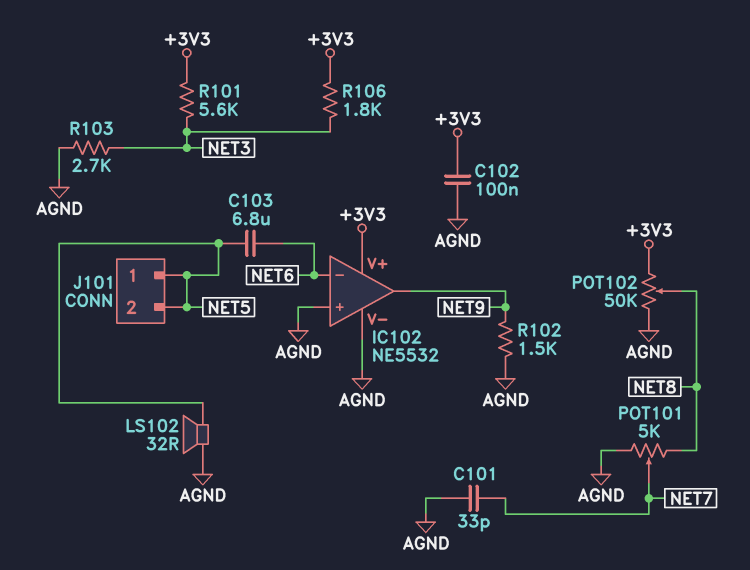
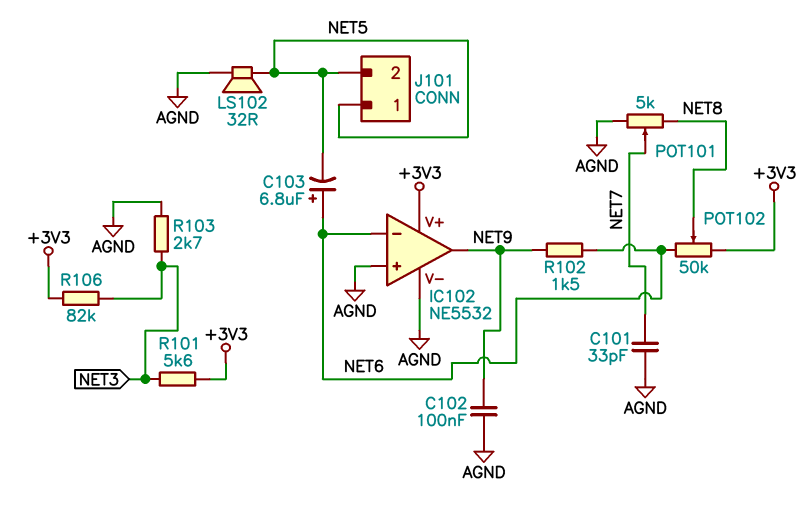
C102: 100nF (+3V3, AGND) -> 100nF (AGND, NET9)
C103: 6.8uF (NET5, NET6) -> 6.8uF (plus NET6, minus NET5)
POT102: 50k (+3V3, AGND, wiper NET8) -> 50k (+3V3, NET6, wiper NET8)
R102: 1.5k (AGND, NET9) -> 1.5k (NET6, NET9)
R106: 1.8k (+3V3, NET3) -> 82k (+3V3, NET3)

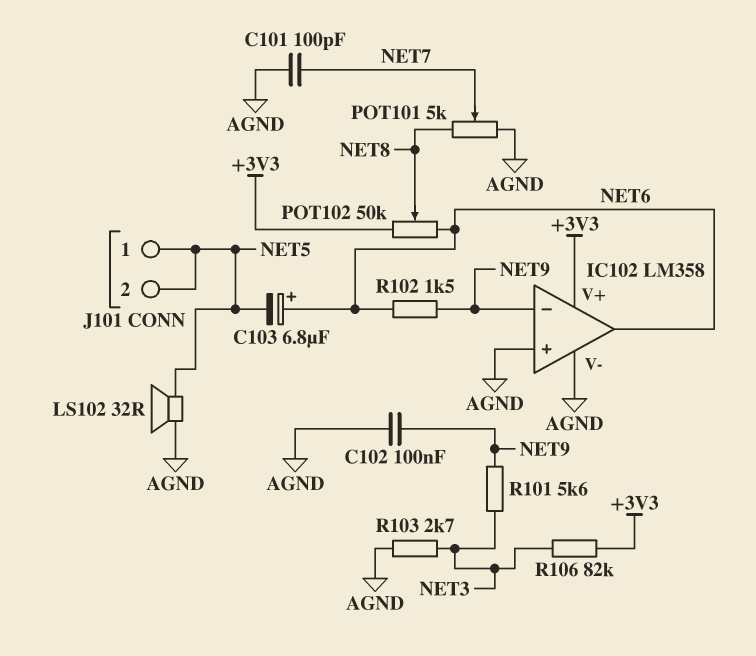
C101: 33pF (AGND, NET7) -> 100pF (AGND, NET7)
IC102: NE5532 -> LM358
IC102 pin in-: NET6 -> NET9
IC102 pin out: NET9 -> NET6
R101: 5.6k (+3V3, NET3) -> 5.6k (NET3, NET9)

